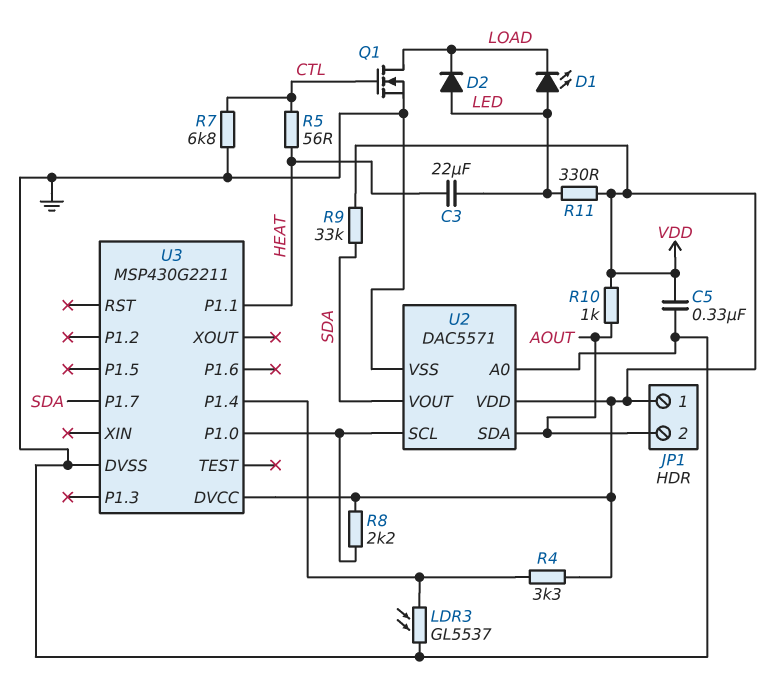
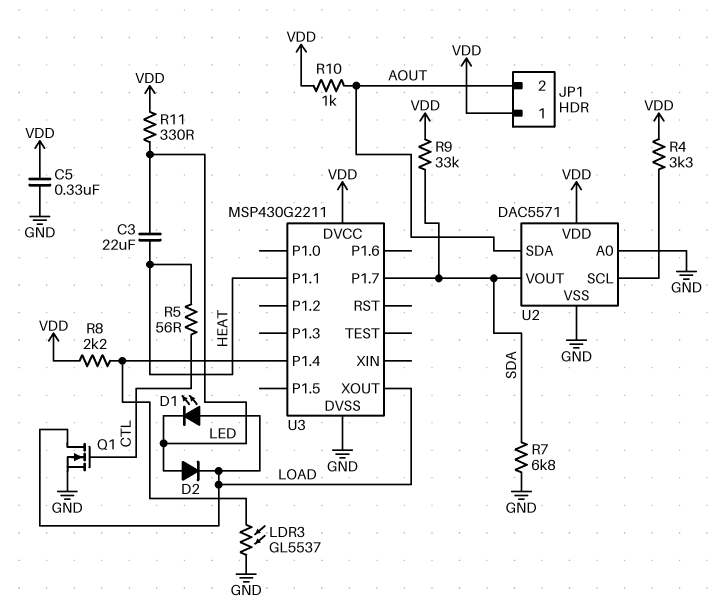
D1: LED (A LED, K LOAD) -> LED (A LOAD, K LED)
R4: 3.3k (U3/P1.4, VDD) -> 3.3k (U2/SCL, VDD)
R7: 6.8k (CTL, GND) -> 6.8k (GND, SDA)
R8: 2.2k (U2/SCL, VDD) -> 2.2k (U3/P1.4, VDD)
U3 pin P1.0: U2/SCL -> none
U3 pin XOUT: none -> LOAD

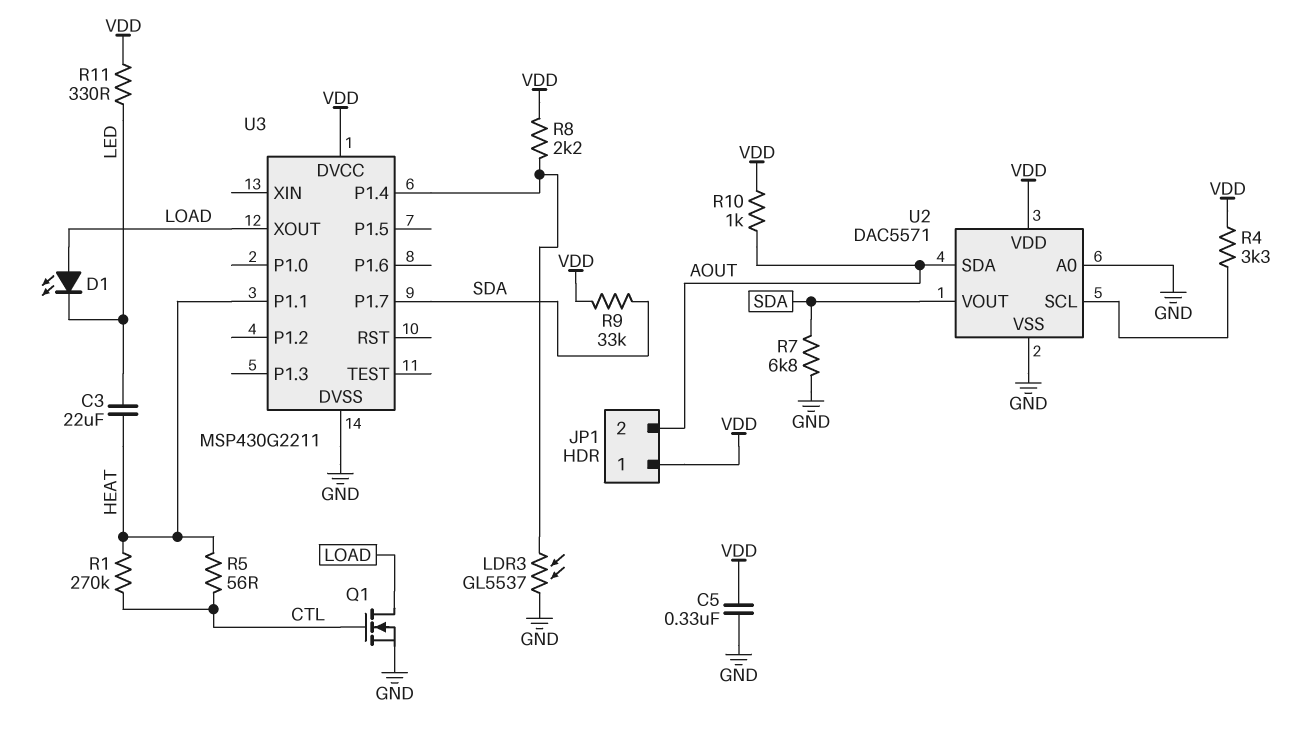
D2: diode (A LED, K LOAD) -> none
R1: none -> 270k (CTL, HEAT)

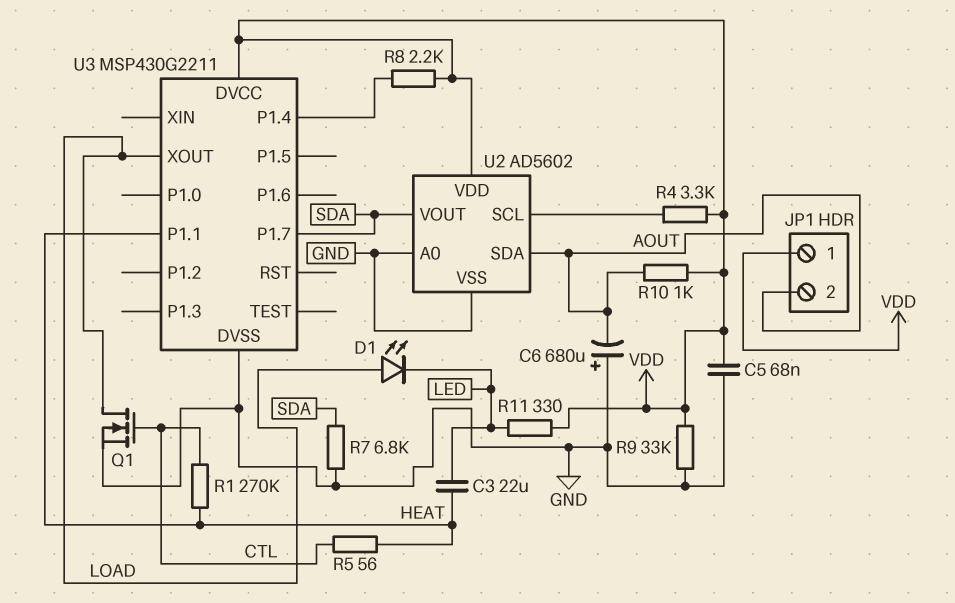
C5: 330nF (GND, VDD) -> 68nF (GND, VDD)
C6: none -> 680uF (plus GND, minus AOUT)
LDR3: GL5537 (GND, U3/P1.4) -> none
R9: 33k (SDA, VDD) -> 33k (GND, VDD)
U2: DAC5571 -> AD5602

